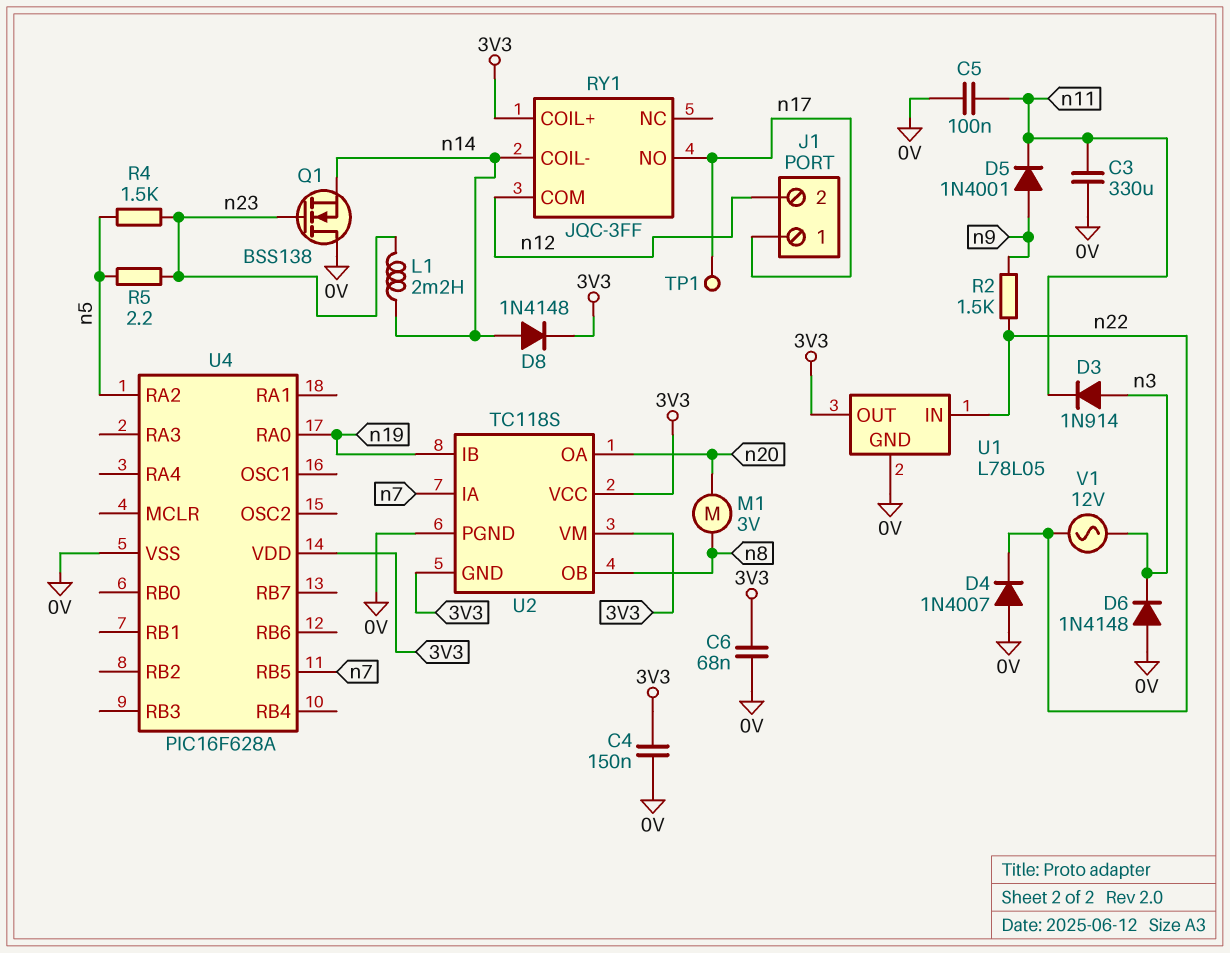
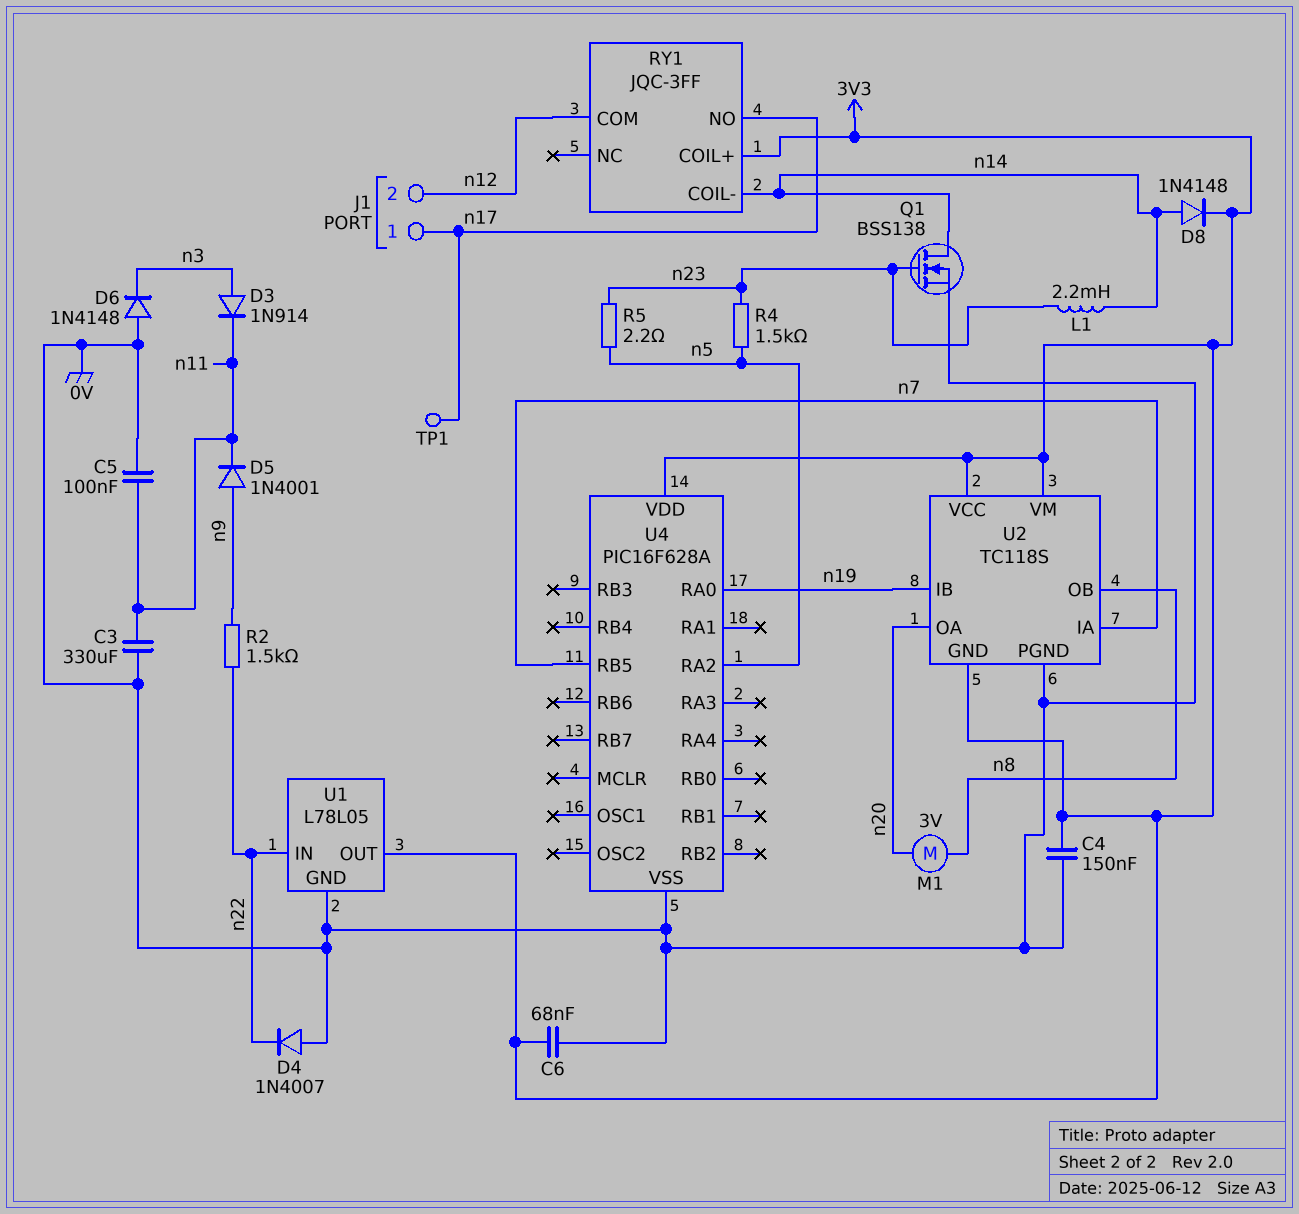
Q1: NMOS BSS138 (G n23, D 0V, S n14) -> NMOS BSS138 (G n23, D n14, S 0V)
V1: AC 12V (n3, n22) -> none

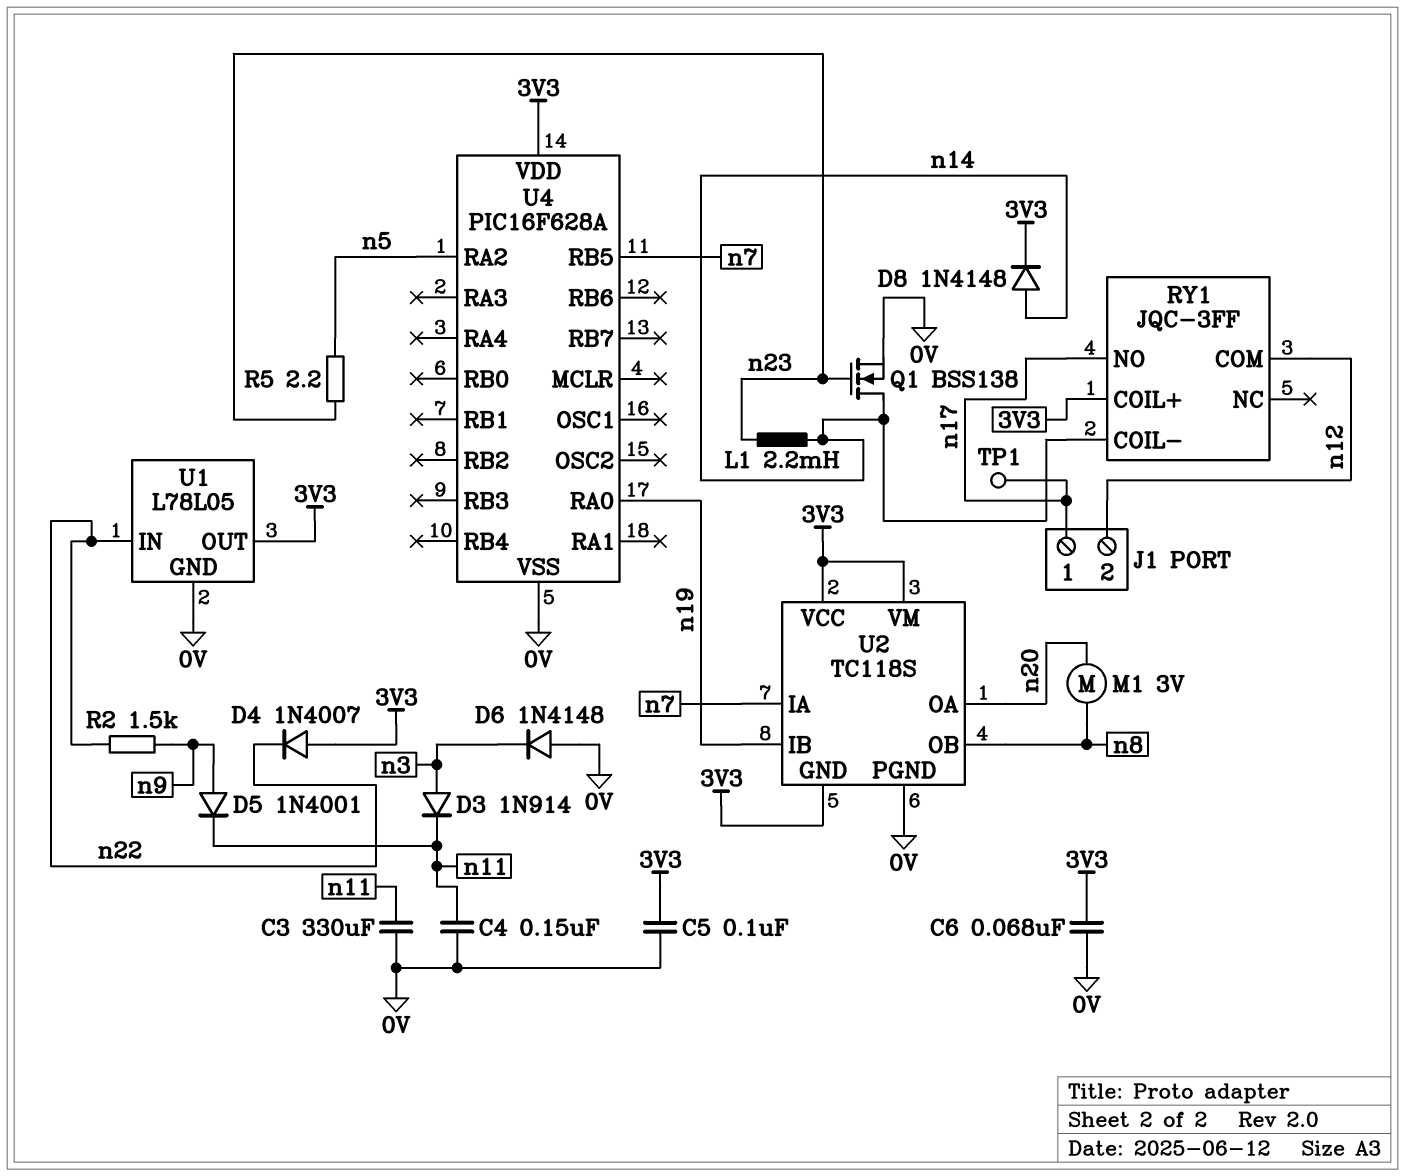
C4: 150nF (0V, 3V3) -> 150nF (0V, n11)
C5: 100nF (0V, n11) -> 100nF (0V, 3V3)
D4: diode 1N4007 (A 0V, K n22) -> diode 1N4007 (A 3V3, K n22)
R4: 1.5k (n5, n23) -> none

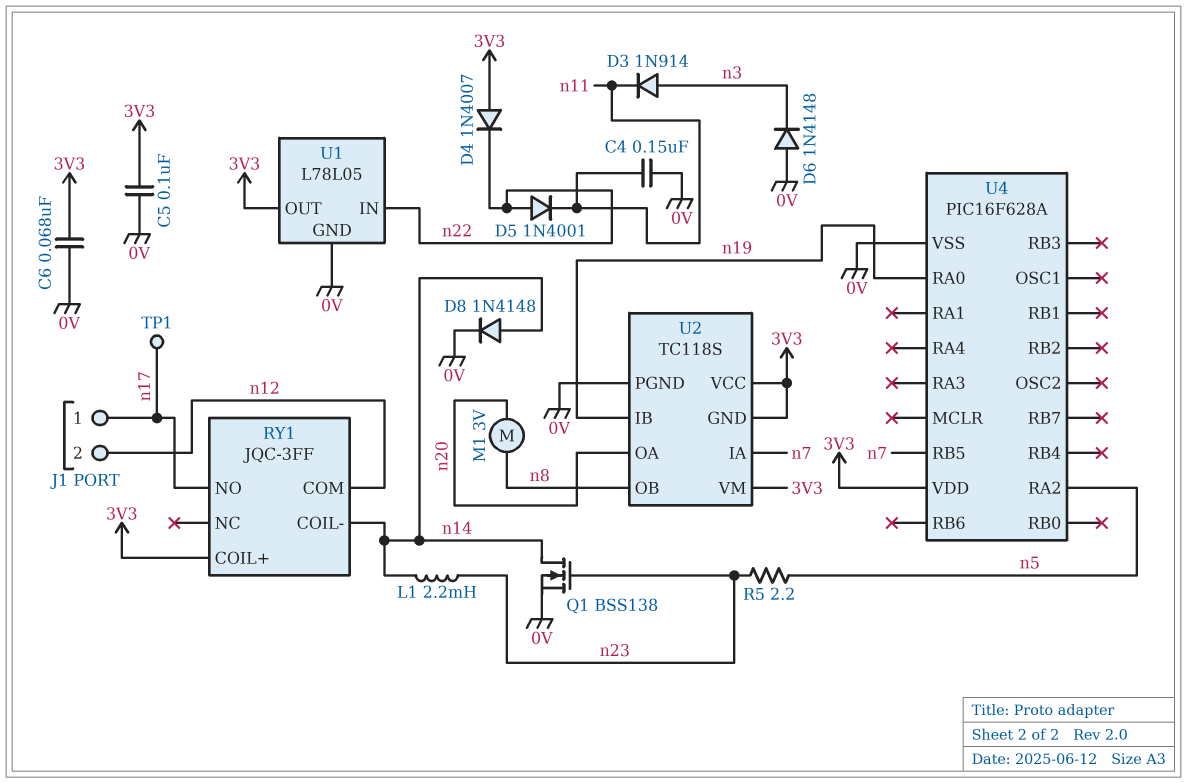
C3: 330uF (0V, n11) -> none
D5: diode 1N4001 (A n9, K n11) -> diode 1N4001 (A n22, K n11)
D8: diode 1N4148 (A n14, K 3V3) -> diode 1N4148 (A n14, K 0V)
R2: 1.5k (n9, n22) -> none

